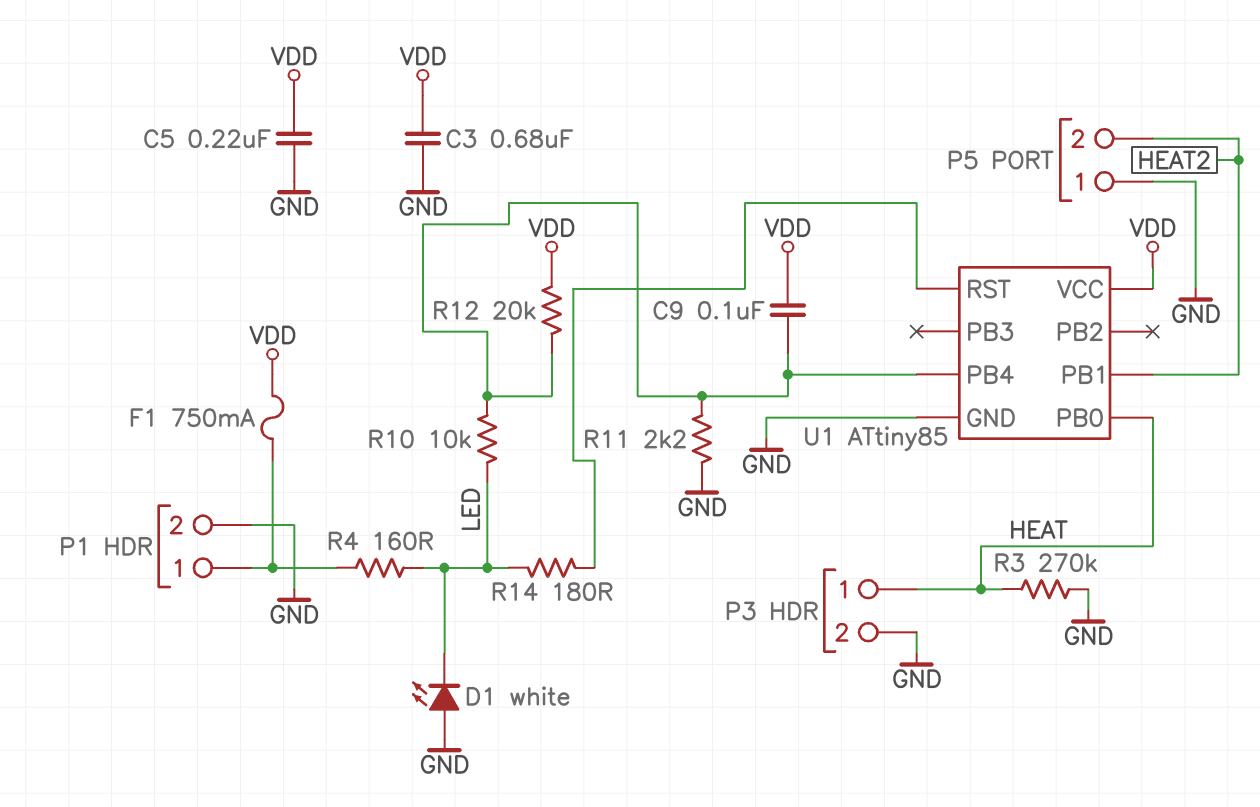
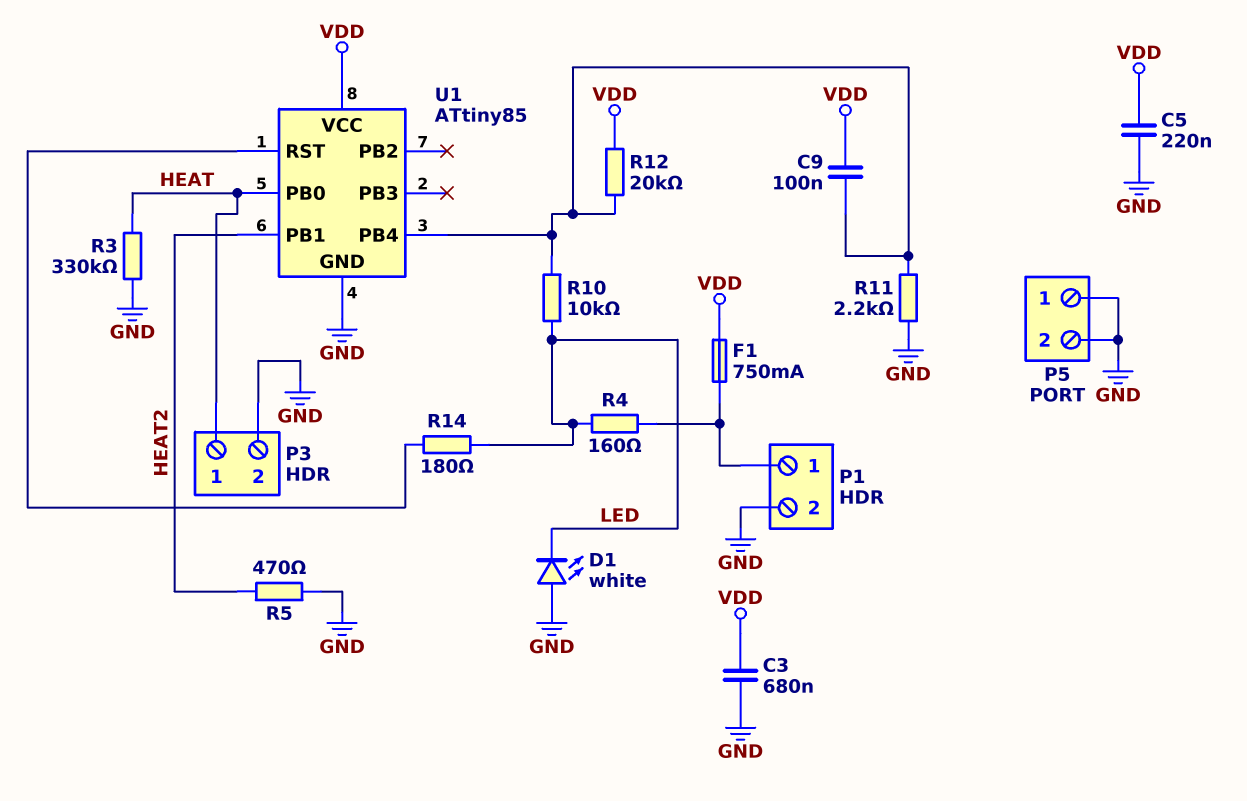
P5 pin 2: HEAT2 -> GND
R3: 270k (GND, HEAT) -> 330k (GND, HEAT)
R5: none -> 470 (GND, HEAT2)

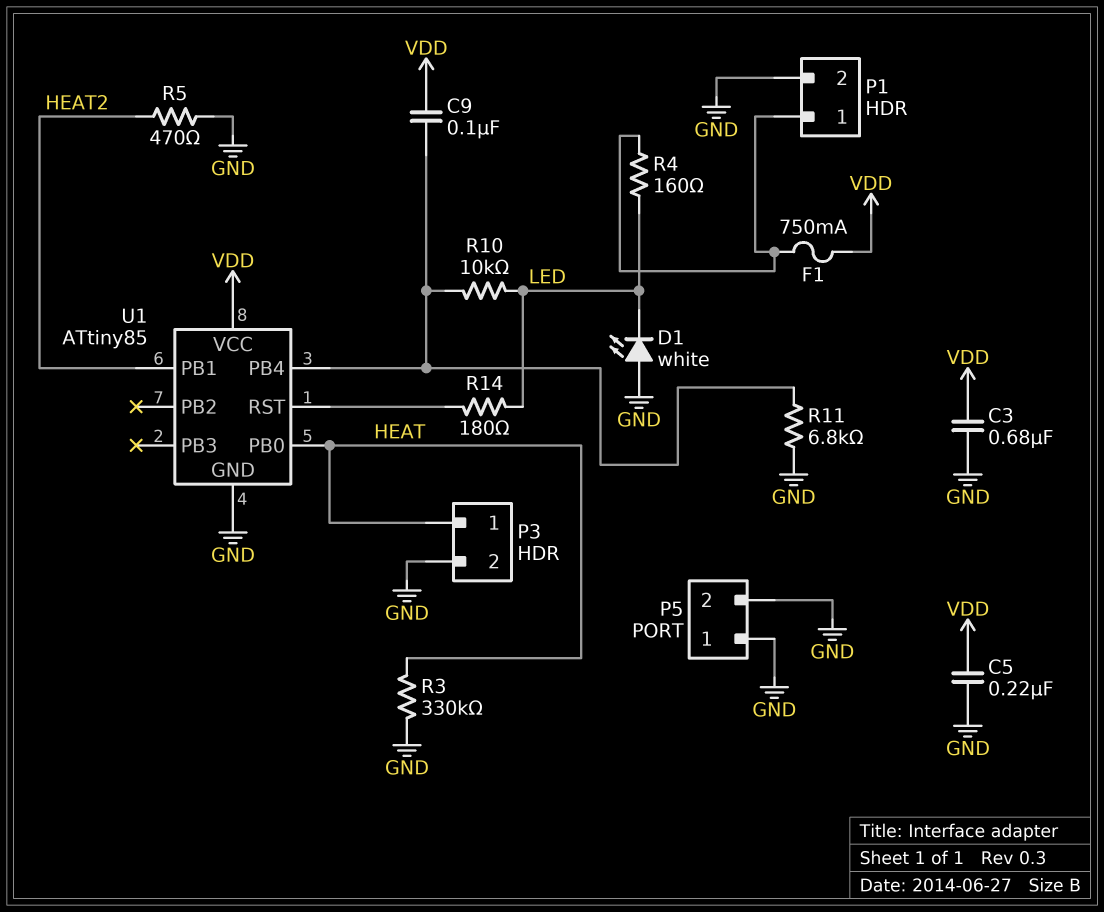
R11: 2.2k (GND, U1/PB4) -> 6.8k (GND, U1/PB4)
R12: 20k (U1/PB4, VDD) -> none

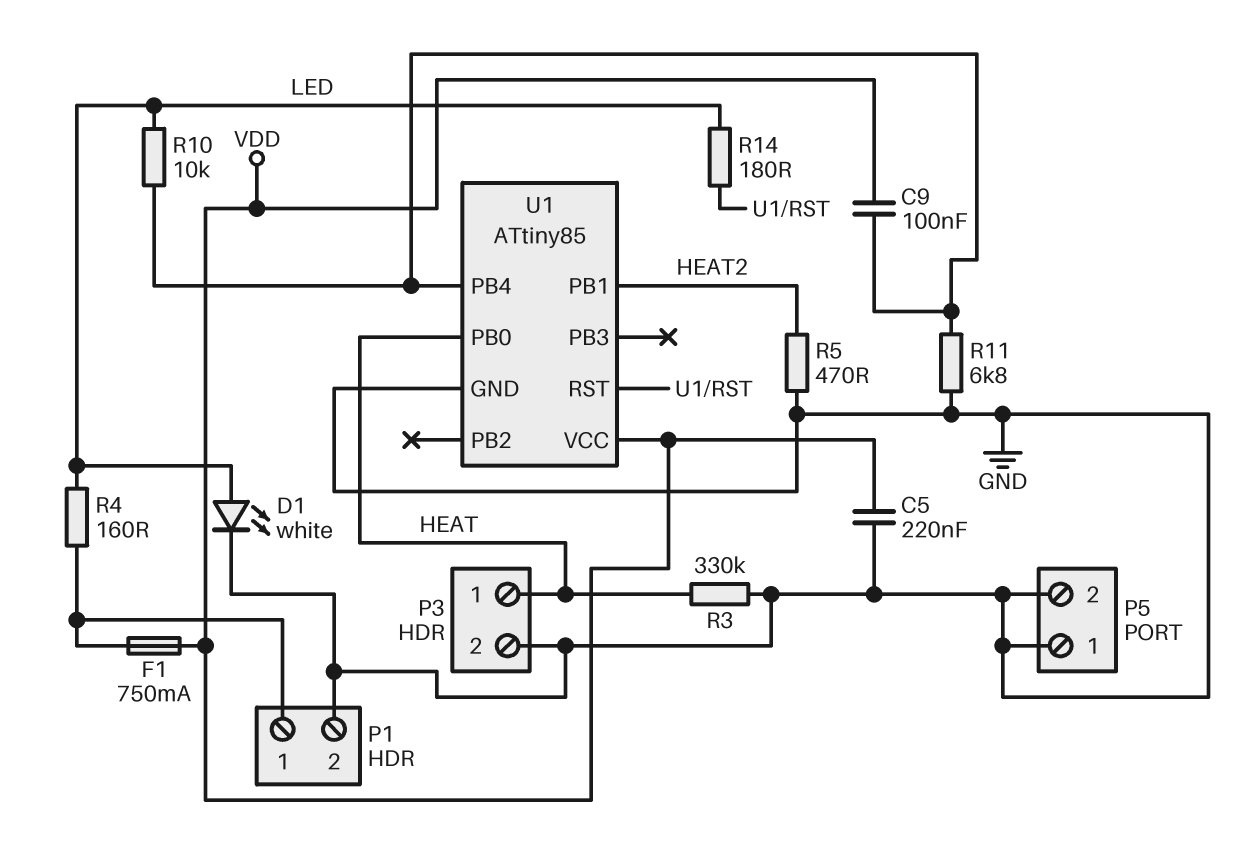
C3: 680nF (GND, VDD) -> none
D1: LED white (A GND, K LED) -> LED white (A LED, K GND)

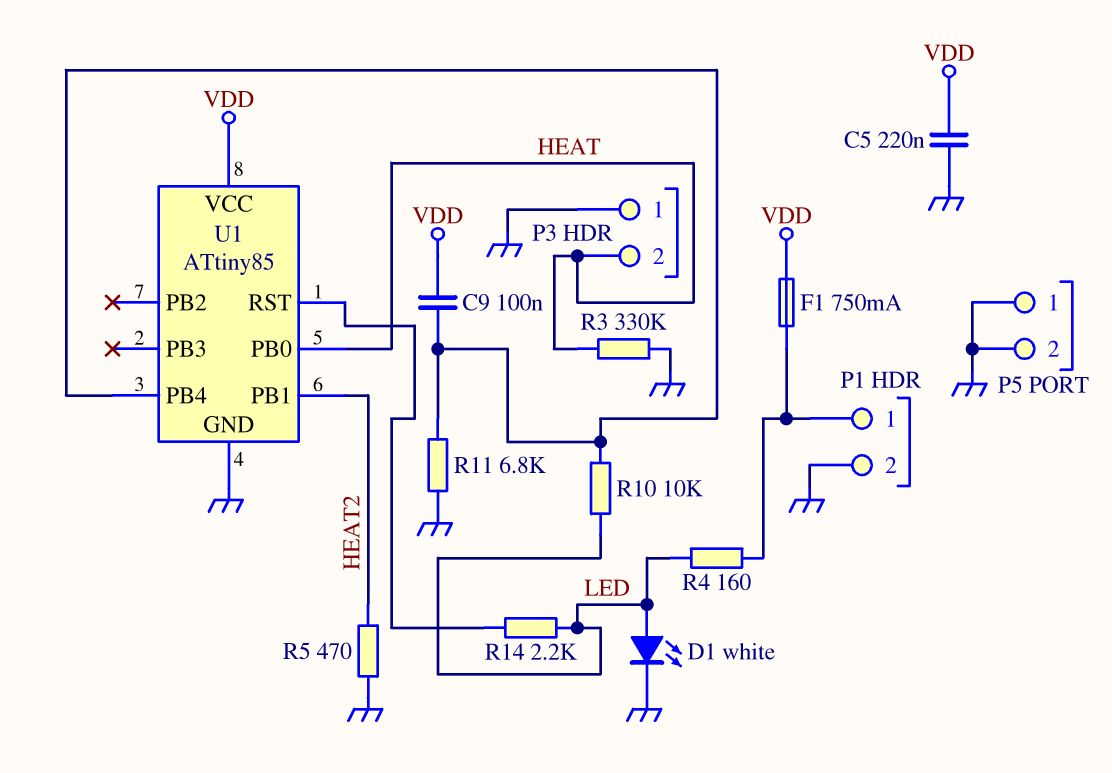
P3 pin 1: HEAT -> GND
P3 pin 2: GND -> HEAT
R14: 180 (LED, U1/RST) -> 2.2k (LED, U1/RST)

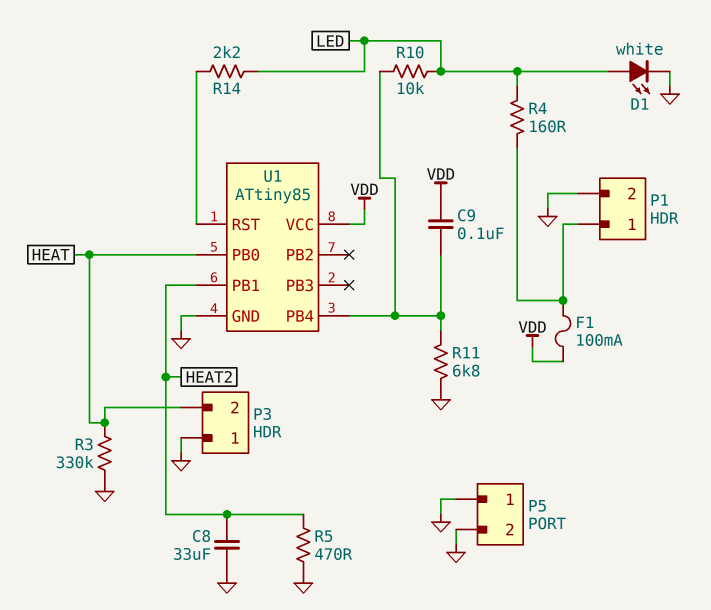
C5: 220nF (GND, VDD) -> none
C8: none -> 33uF (GND, HEAT2)
F1: 750mA (P1/1, VDD) -> 100mA (P1/1, VDD)

